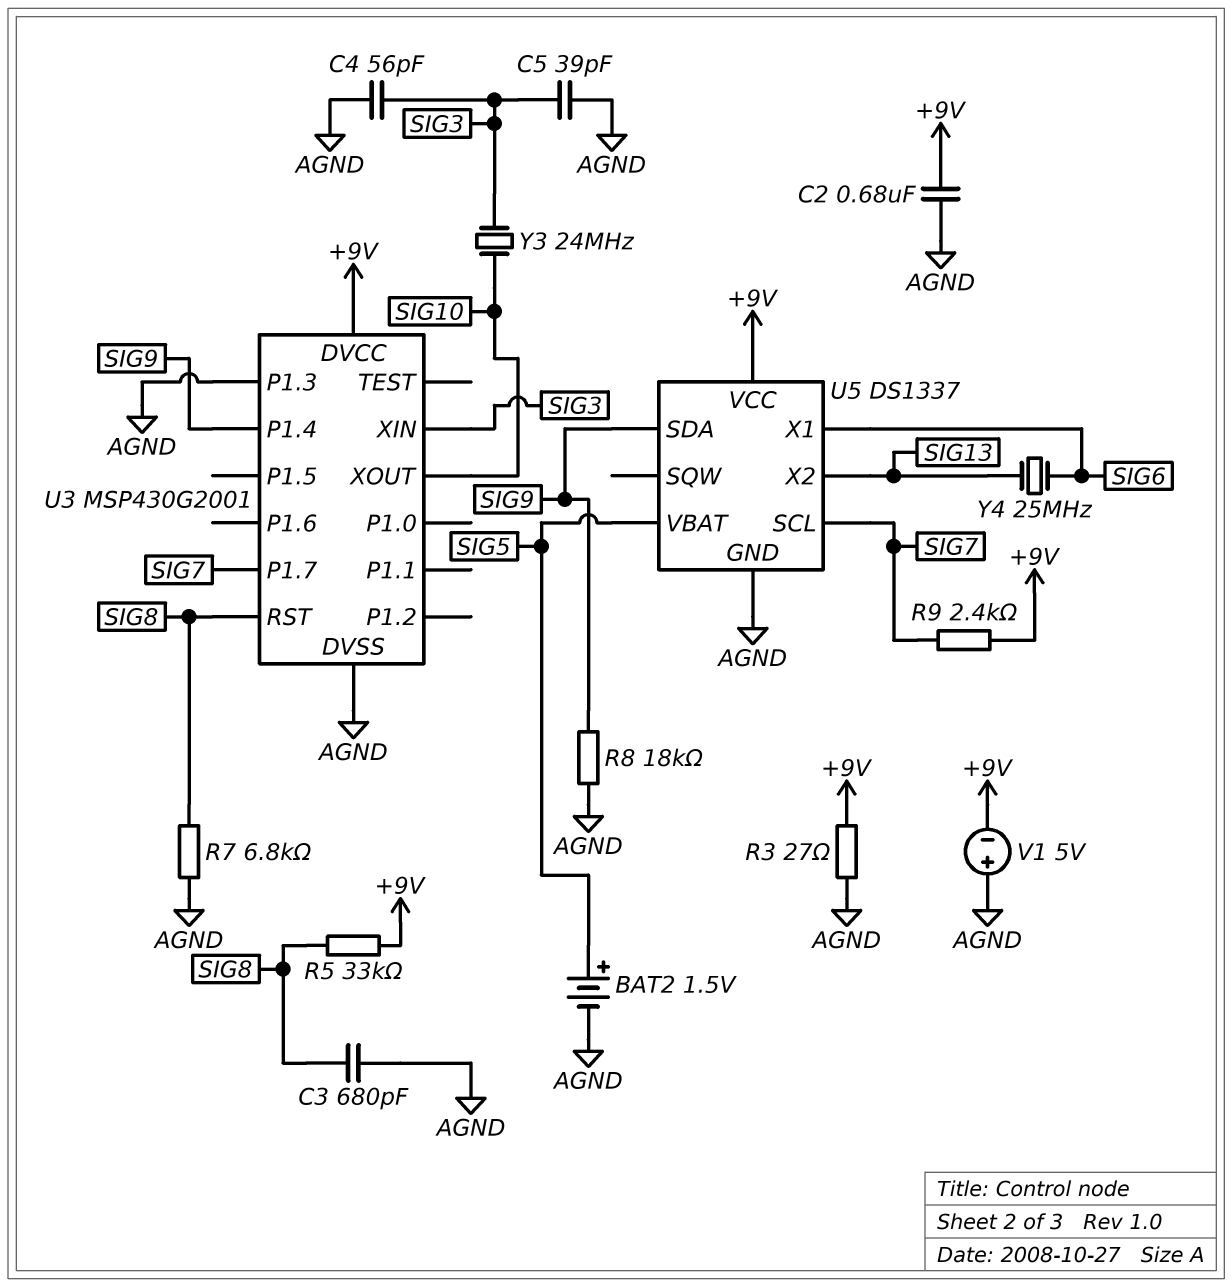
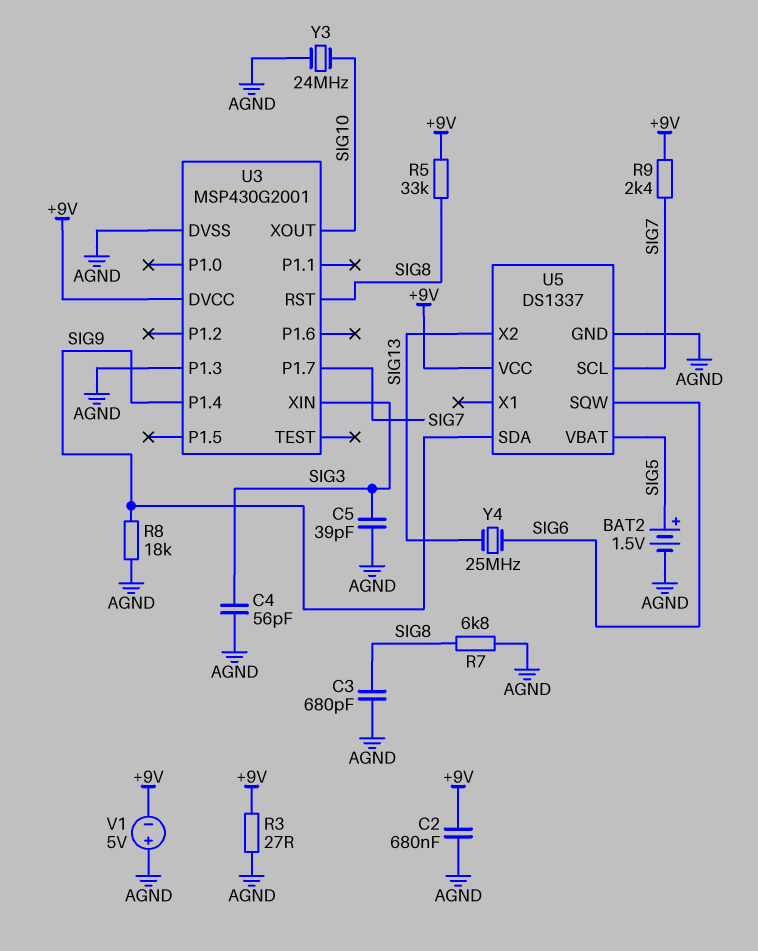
U5 pin SQW: none -> SIG6
U5 pin X1: SIG6 -> none
Y3: 24MHz (SIG3, SIG10) -> 24MHz (AGND, SIG10)

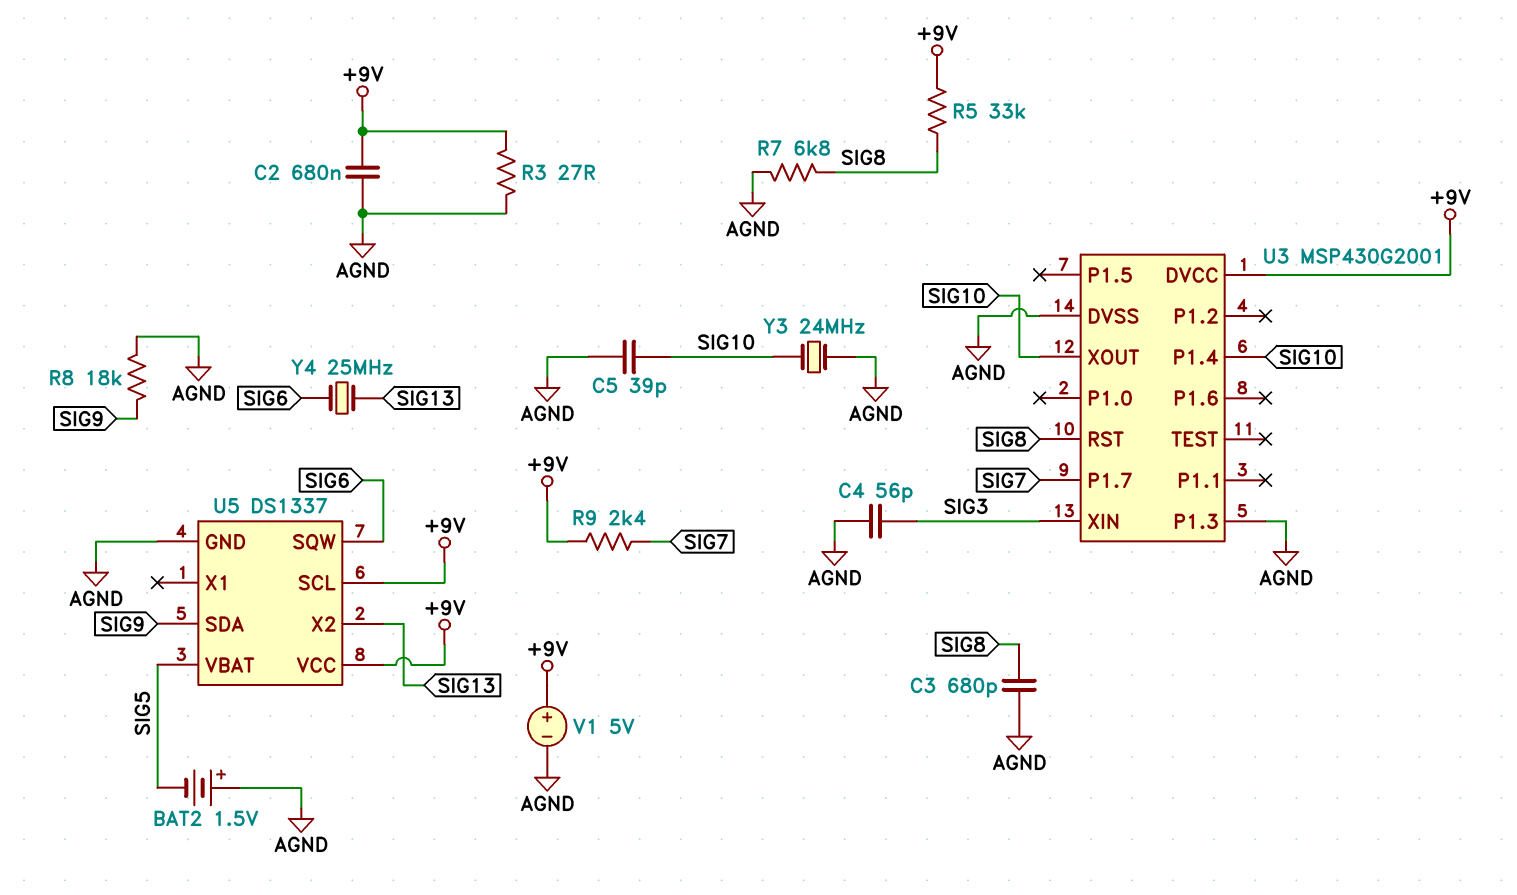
BAT2: 1.5V (plus SIG5, minus AGND) -> 1.5V (plus AGND, minus SIG5)
C5: 39pF (AGND, SIG3) -> 39pF (AGND, SIG10)
U3 pin P1.4: SIG9 -> SIG10
U5 pin SCL: SIG7 -> +9V
V1: 5V (plus AGND, minus +9V) -> 5V (plus +9V, minus AGND)

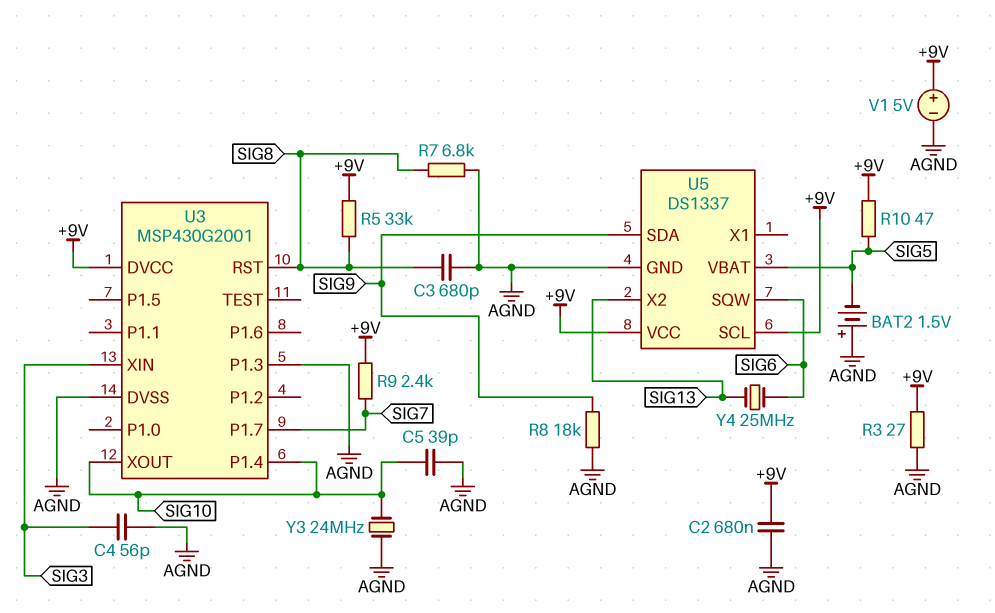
R10: none -> 47 (+9V, SIG5)

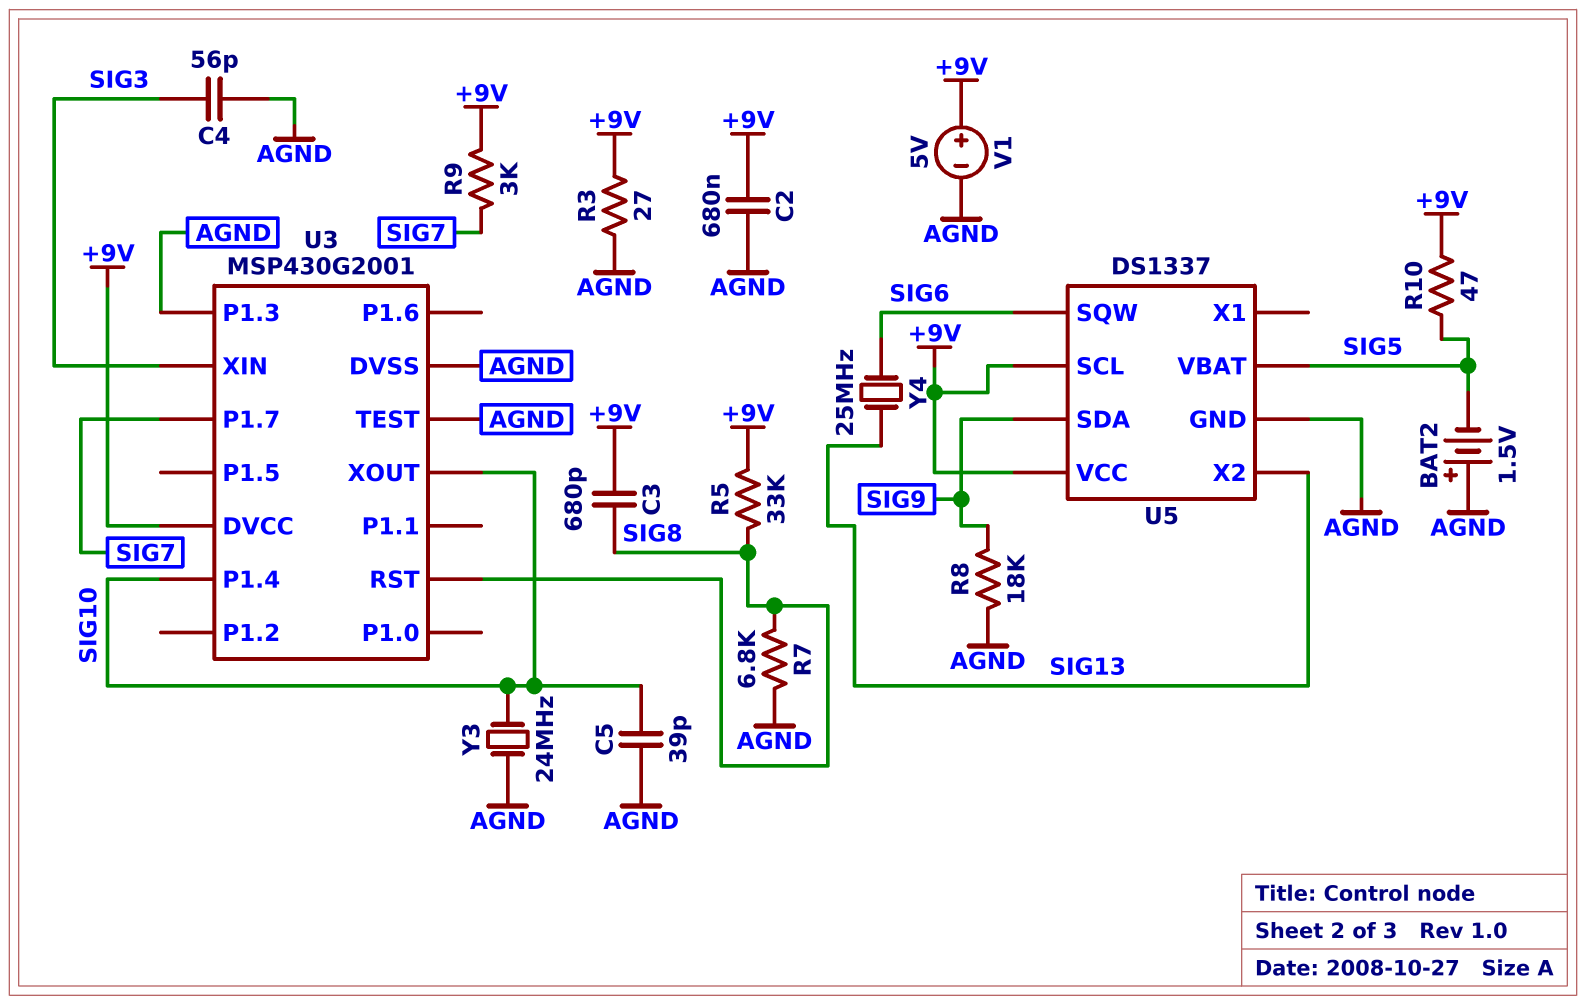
C3: 680pF (AGND, SIG8) -> 680pF (+9V, SIG8)
R9: 2.4k (+9V, SIG7) -> 3k (+9V, SIG7)
U3 pin TEST: none -> AGND

